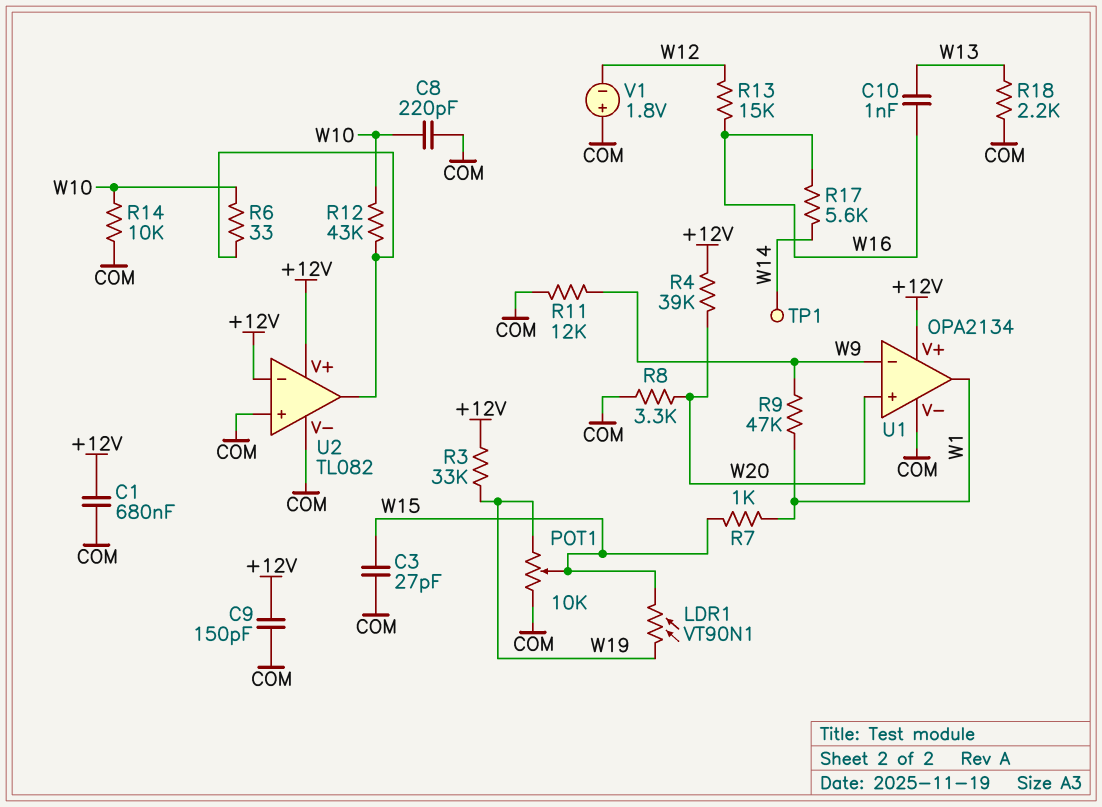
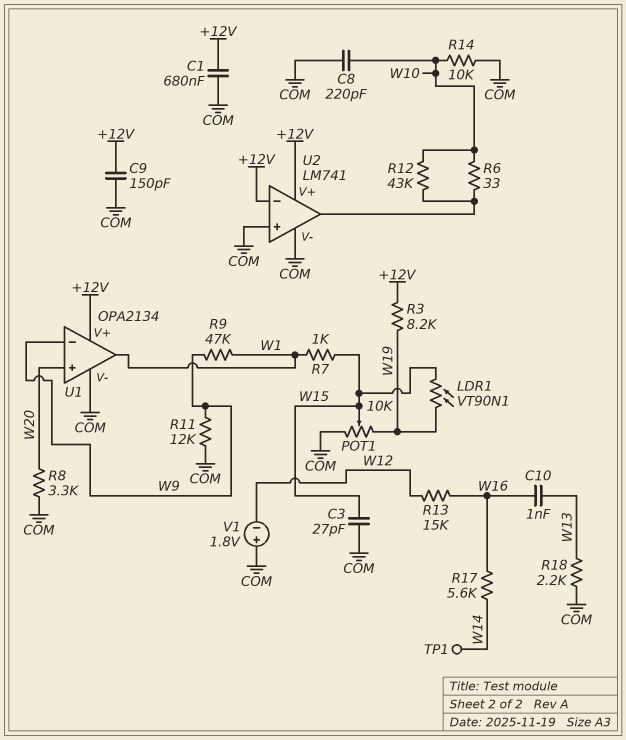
R3: 33k (+12V, W19) -> 8.2k (+12V, W19)
R4: 39k (+12V, W20) -> none
U2: TL082 -> LM741

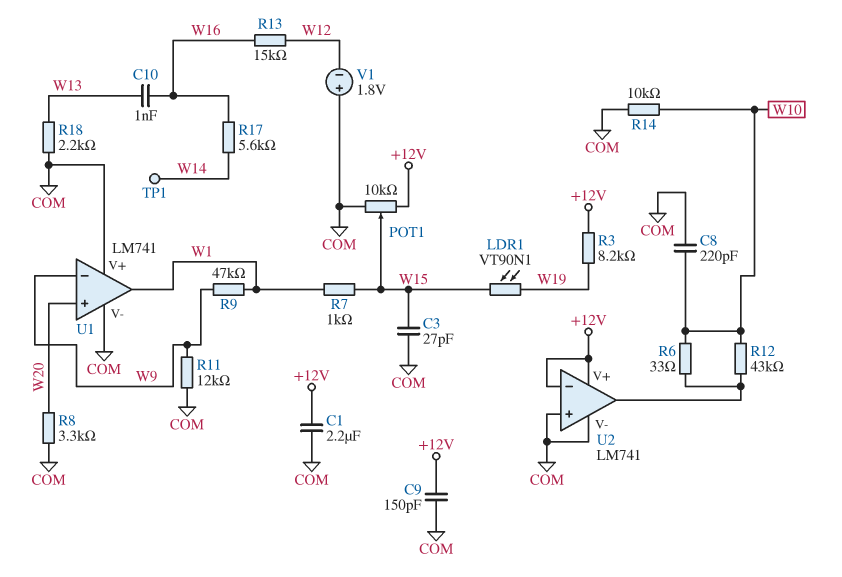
C1: 680nF (+12V, COM) -> 2.2uF (+12V, COM)
POT1: 10k (COM, W19, wiper W15) -> 10k (+12V, COM, wiper W15)
U1: OPA2134 -> LM741
U1 pin V+: +12V -> COM

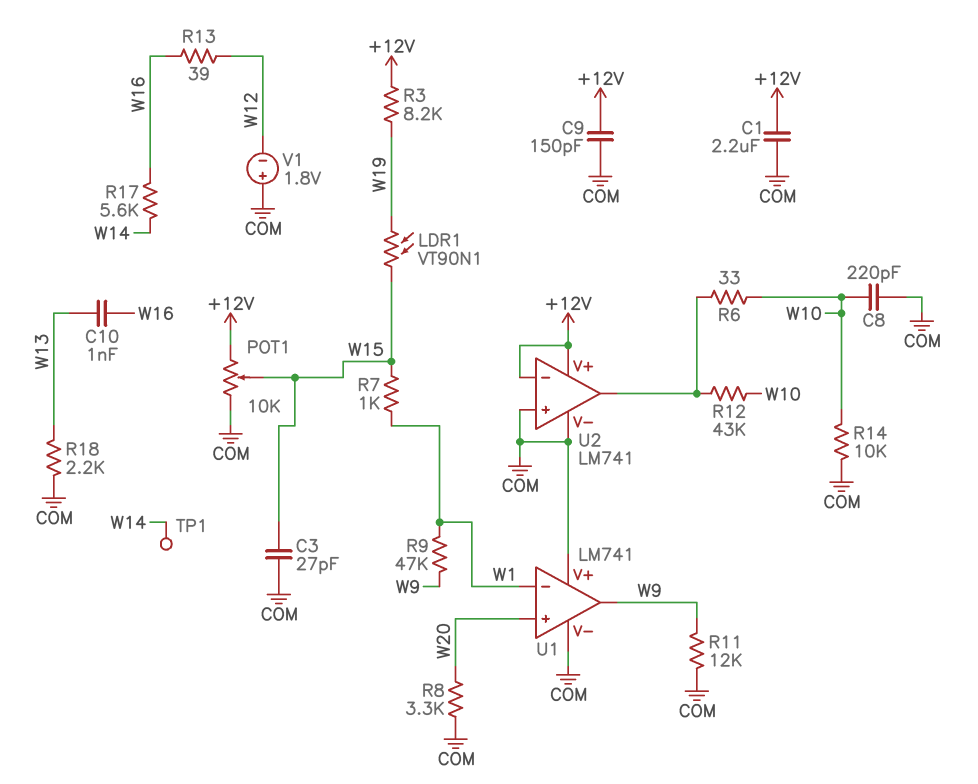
R13: 15k (W12, W16) -> 39 (W12, W16)
U1 pin in-: W9 -> W1
U1 pin out: W1 -> W9

